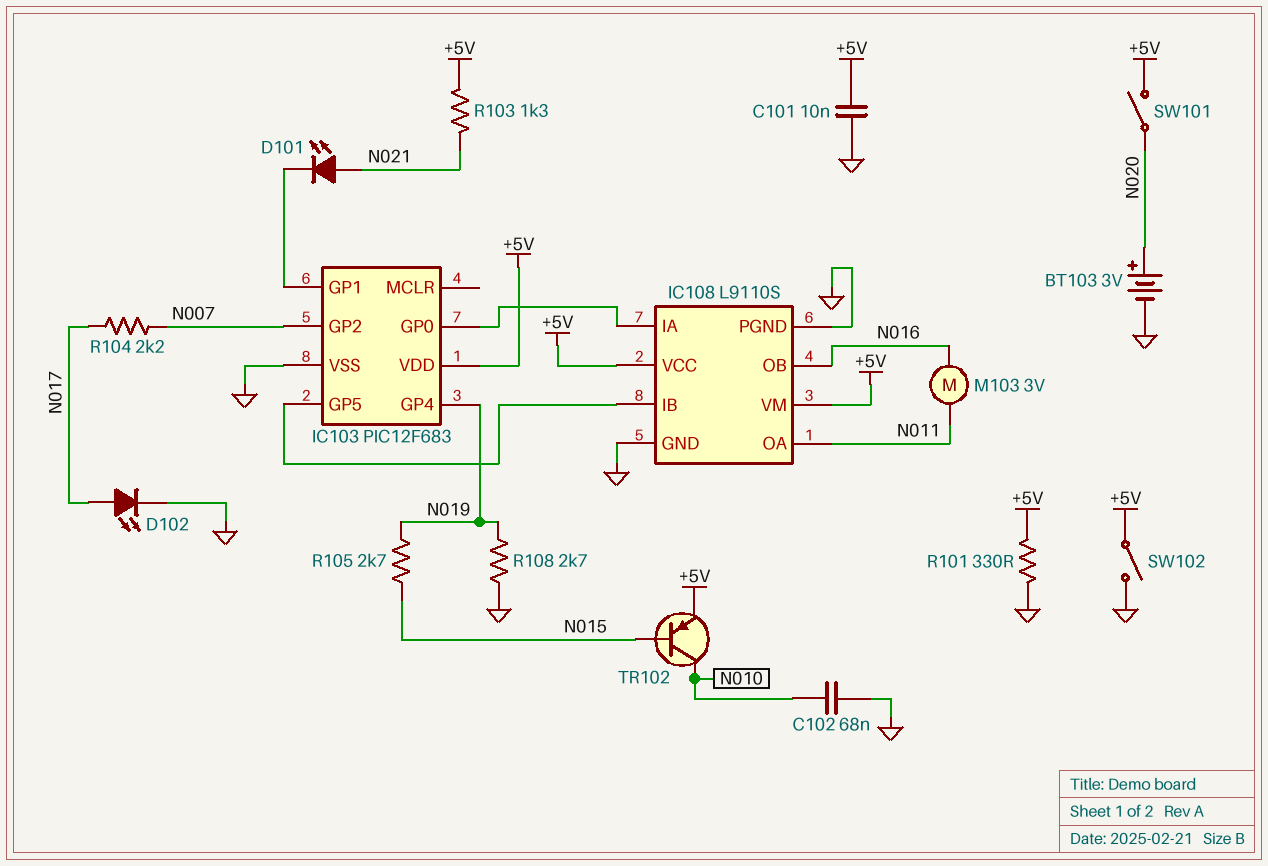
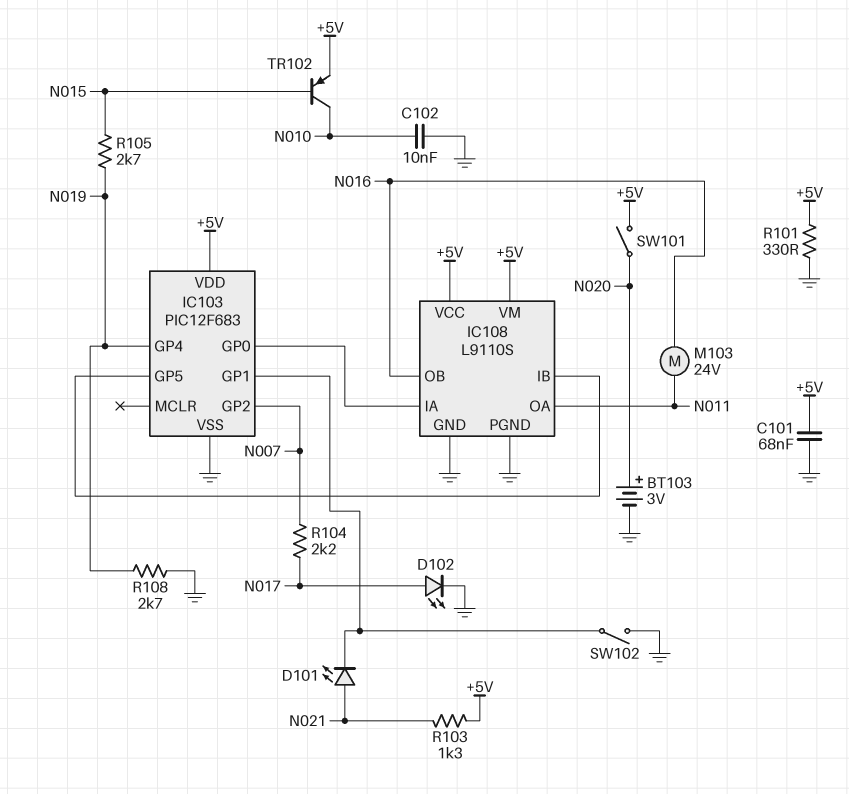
C101: 10nF (+5V, GND) -> 68nF (+5V, GND)
C102: 68nF (GND, N010) -> 10nF (GND, N010)
M103: motor 3V (N011, N016) -> motor 24V (N011, N016)
SW102: switch (+5V, GND) -> switch (GND, IC103/GP1)

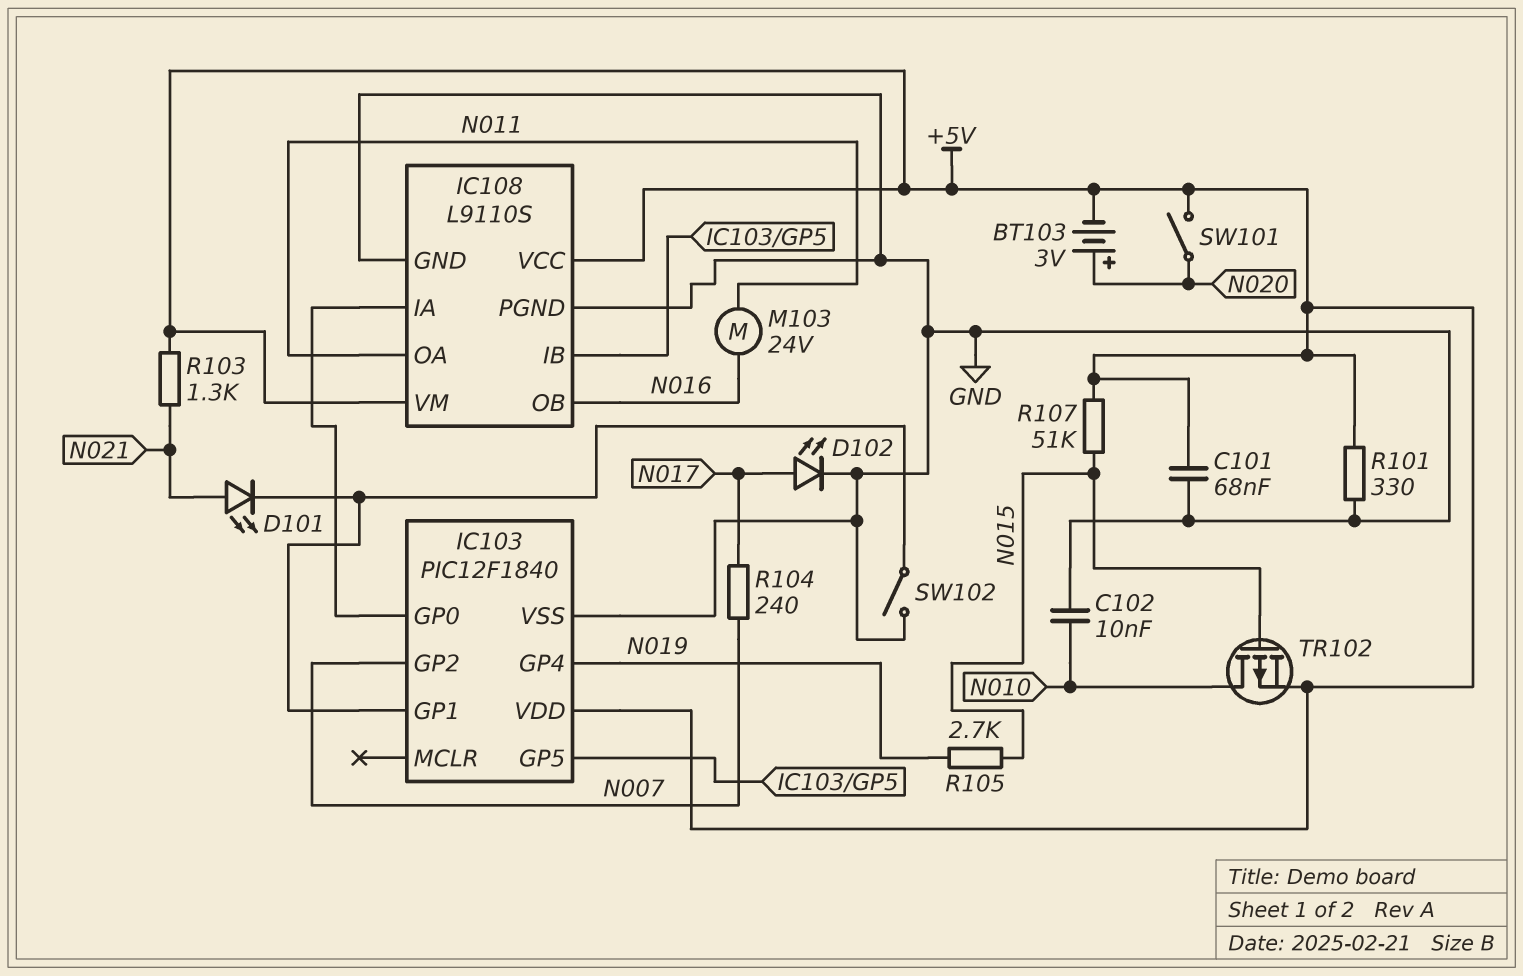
BT103: 3V (plus N020, minus GND) -> 3V (plus N020, minus +5V)
IC103: PIC12F683 -> PIC12F1840
R104: 2.2k (N007, N017) -> 240 (N007, N017)
R107: none -> 51k (+5V, N015)
R108: 2.7k (GND, N019) -> none
TR102: PNP (B N015, C N010, E +5V) -> PMOS (G N015, D N010, S +5V)

